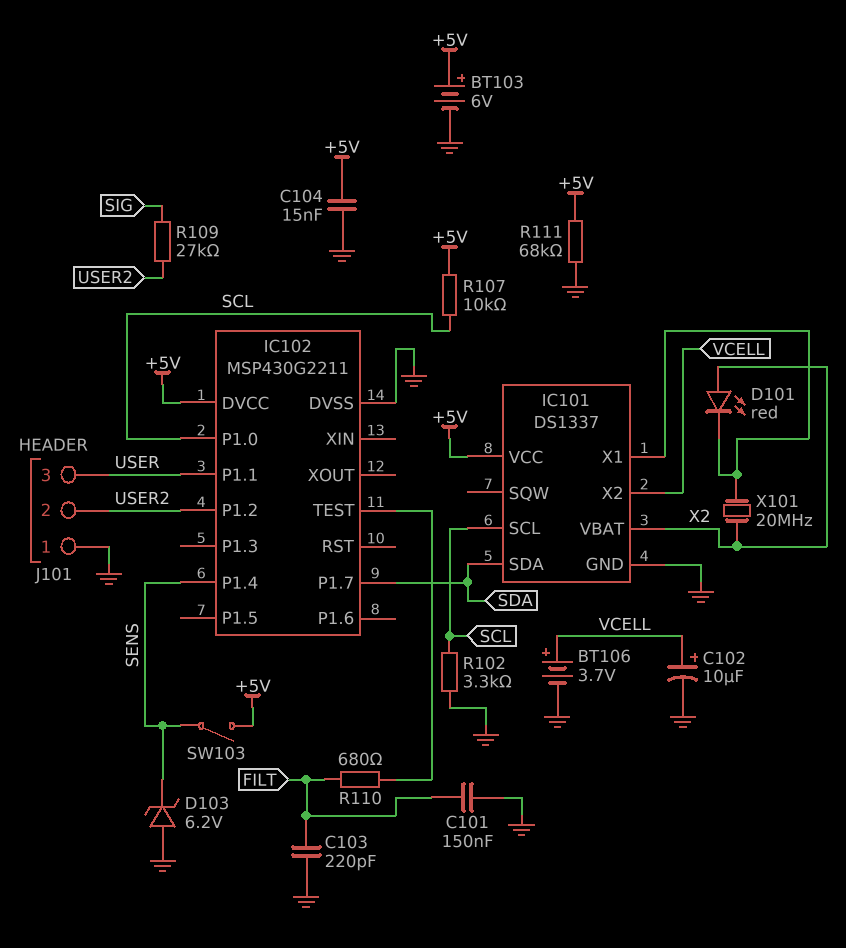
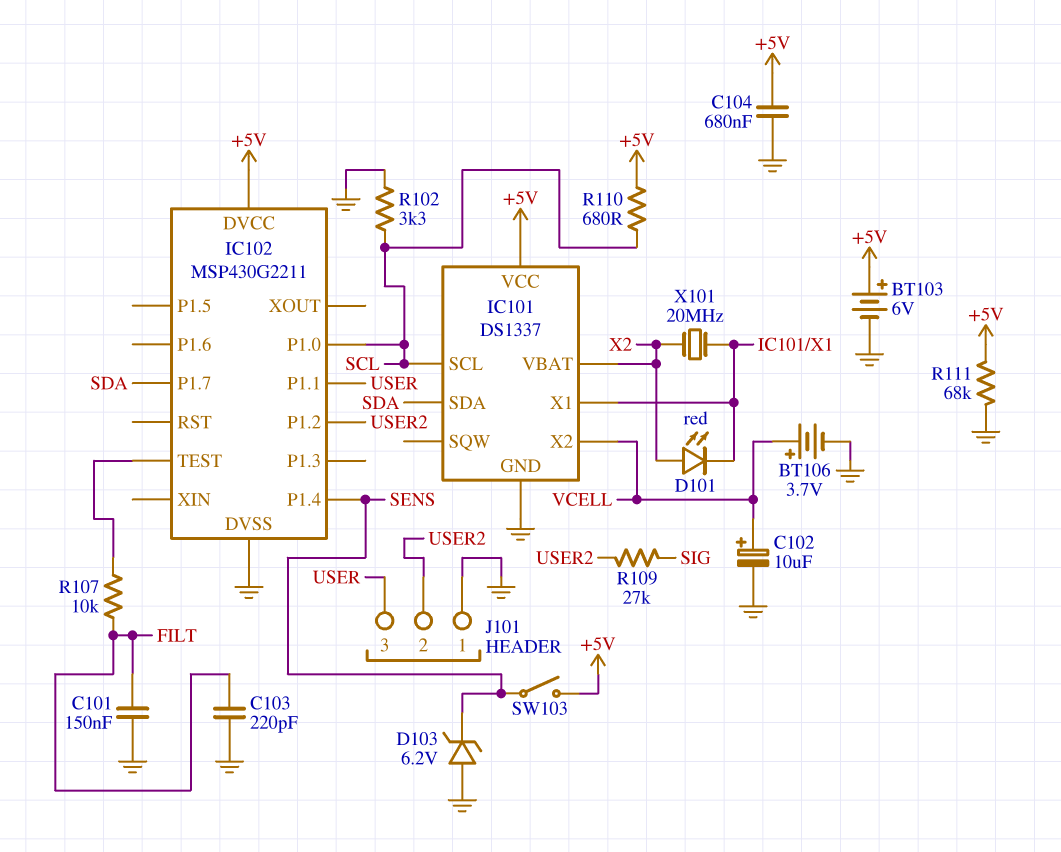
C104: 15nF (+5V, GND) -> 680nF (+5V, GND)
R107: 10k (+5V, SCL) -> 10k (FILT, IC102/TEST)
R110: 680 (FILT, IC102/TEST) -> 680 (+5V, SCL)

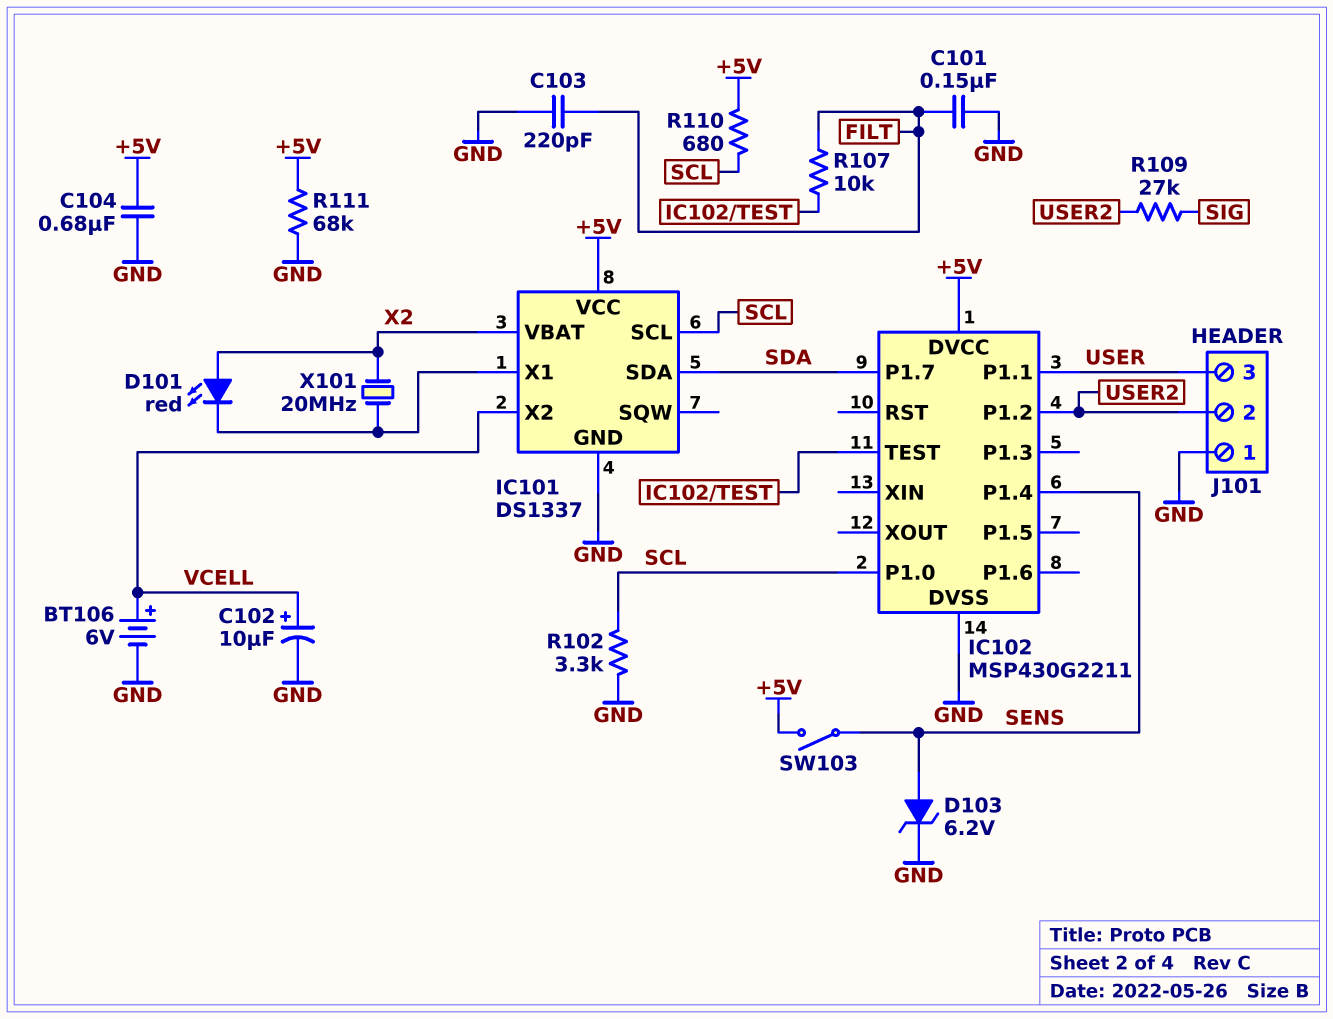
BT103: 6V (plus +5V, minus GND) -> none
BT106: 3.7V (plus VCELL, minus GND) -> 6V (plus VCELL, minus GND)
D103: zener 6.2V (A GND, K SENS) -> zener 6.2V (A SENS, K GND)

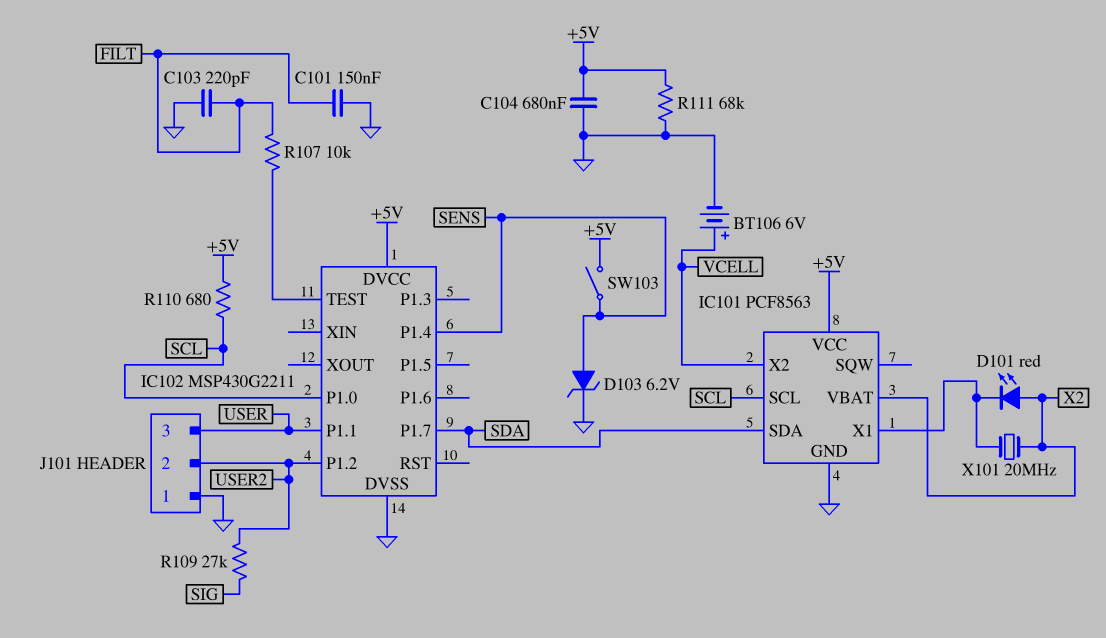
C102: 10uF (plus VCELL, minus GND) -> none
IC101: DS1337 -> PCF8563
R102: 3.3k (GND, SCL) -> none

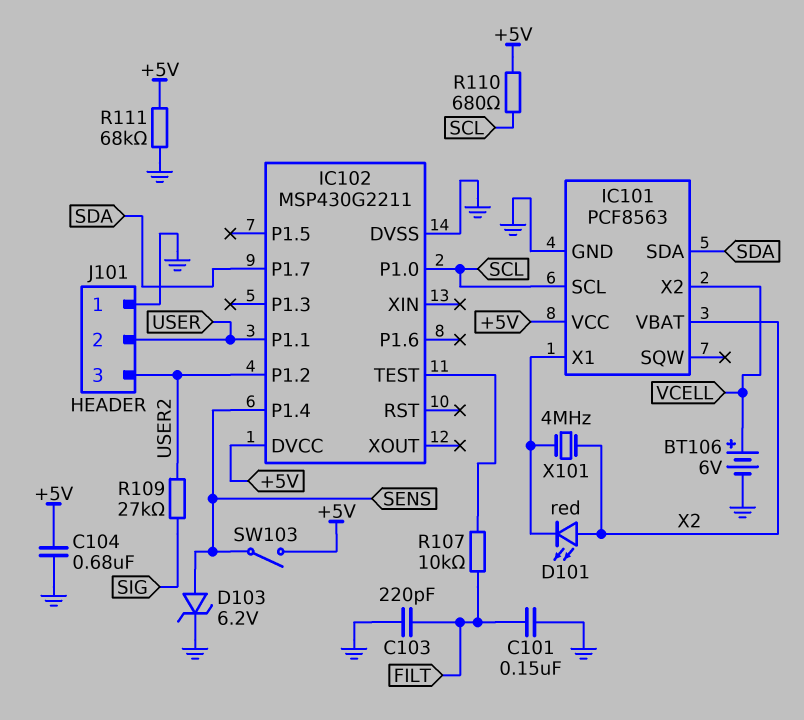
J101 pin 2: USER2 -> USER
J101 pin 3: USER -> USER2
X101: 20MHz (IC101/X1, X2) -> 4MHz (IC101/X1, X2)

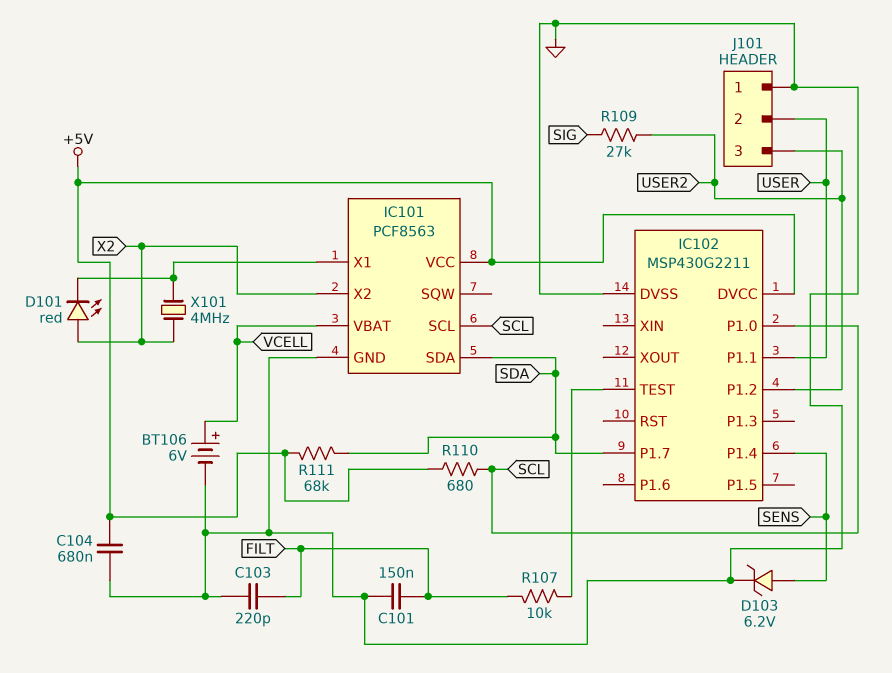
IC101 pin VBAT: X2 -> VCELL
IC101 pin X2: VCELL -> X2
R111: 68k (+5V, GND) -> 68k (+5V, SDA)
SW103: switch (+5V, SENS) -> none

